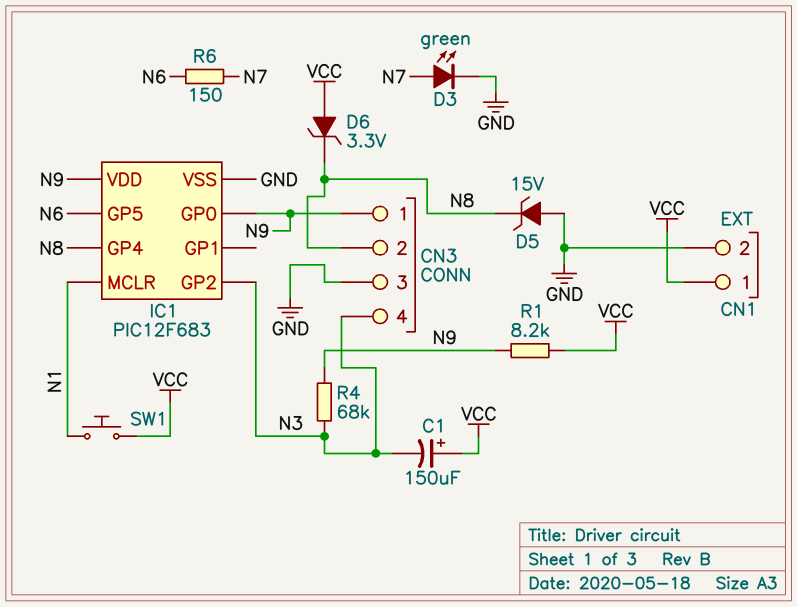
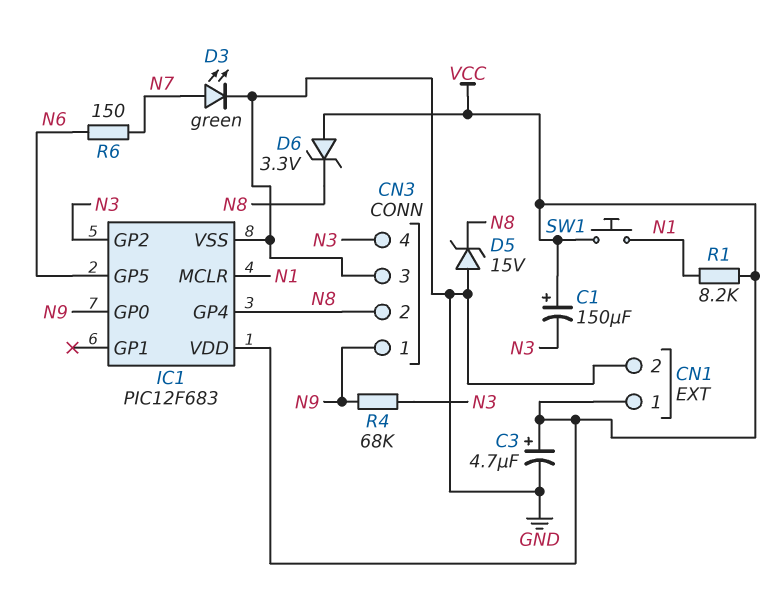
C3: none -> 4.7uF (plus VCC, minus GND)
IC1 pin VDD: N9 -> VCC
R1: 8.2k (N9, VCC) -> 8.2k (N1, VCC)

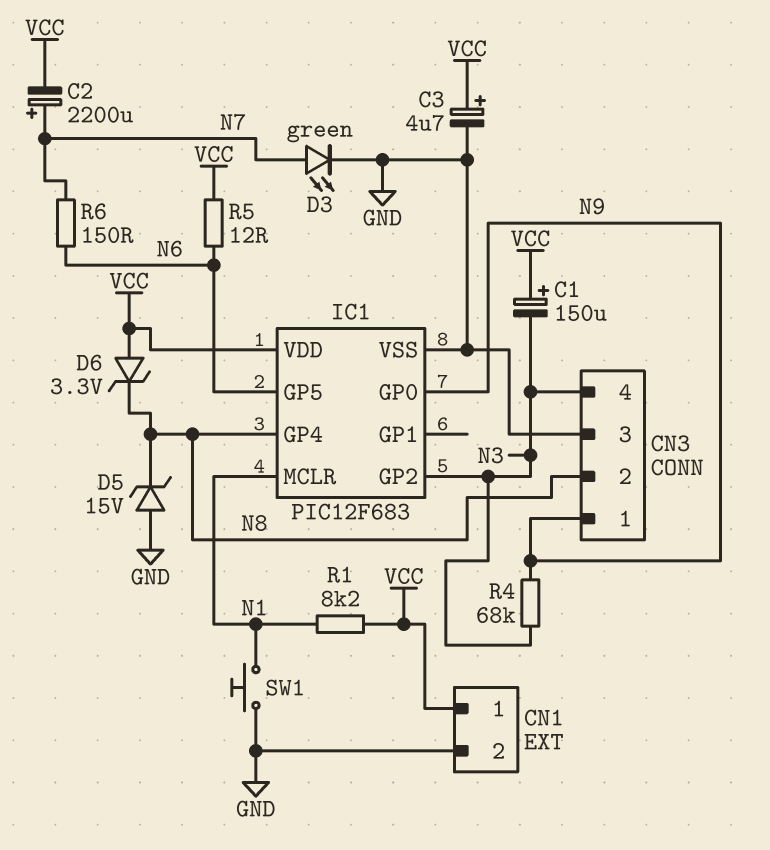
C2: none -> 2200uF (plus N7, minus VCC)
R5: none -> 12 (N6, VCC)
SW1: button (N1, VCC) -> button (GND, N1)

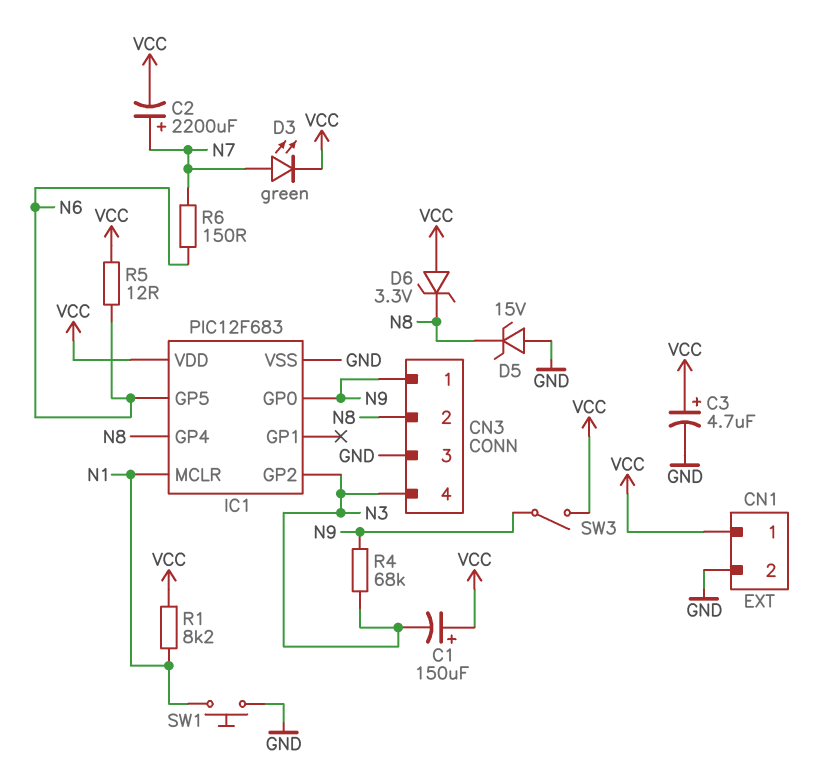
D3: LED green (A N7, K GND) -> LED green (A N7, K VCC)
SW3: none -> switch (N9, VCC)

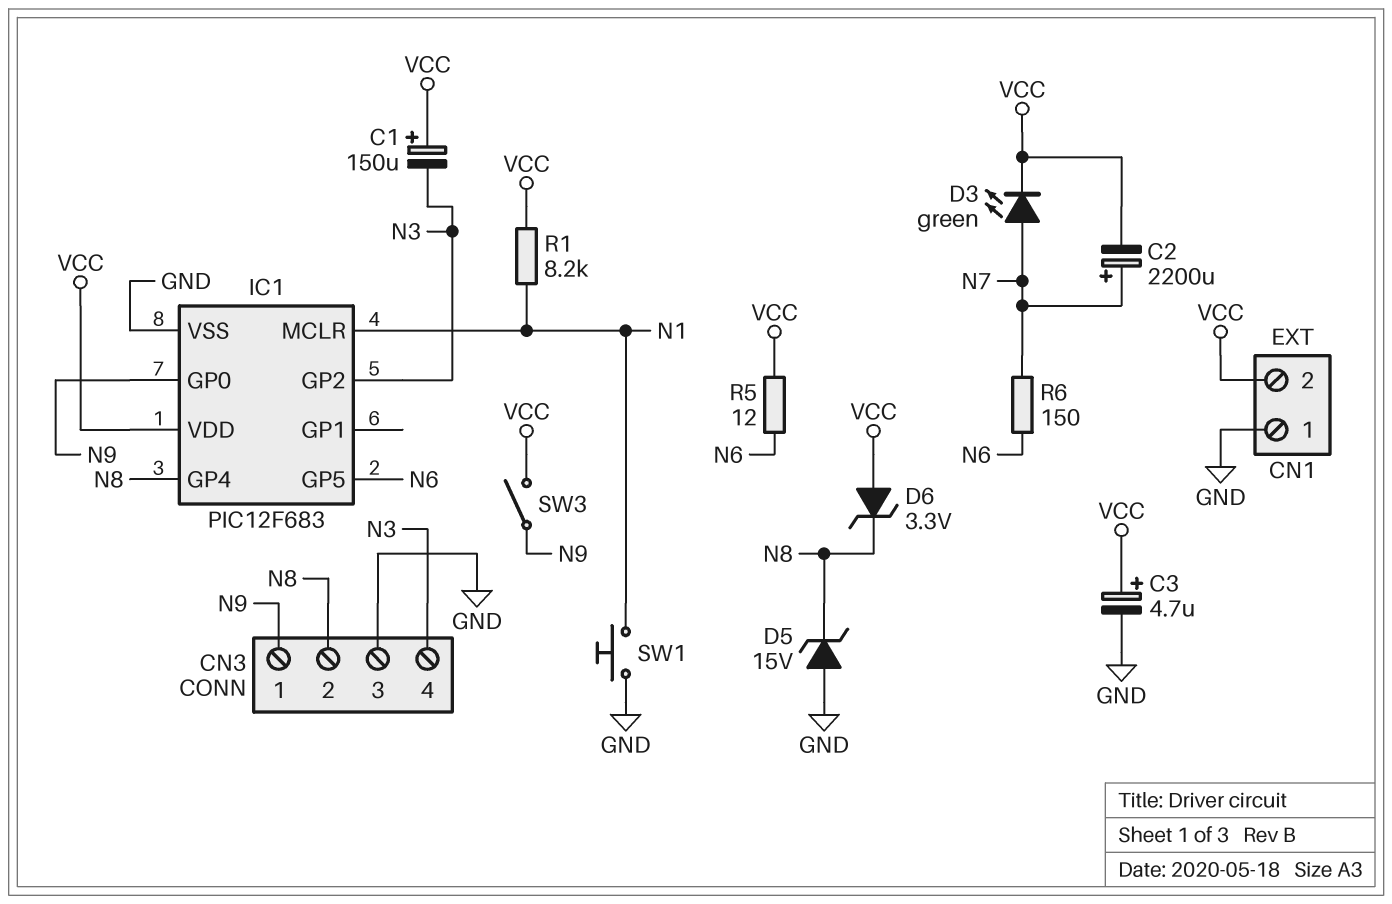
CN1 pin 1: VCC -> GND
CN1 pin 2: GND -> VCC
R4: 68k (N3, N9) -> none

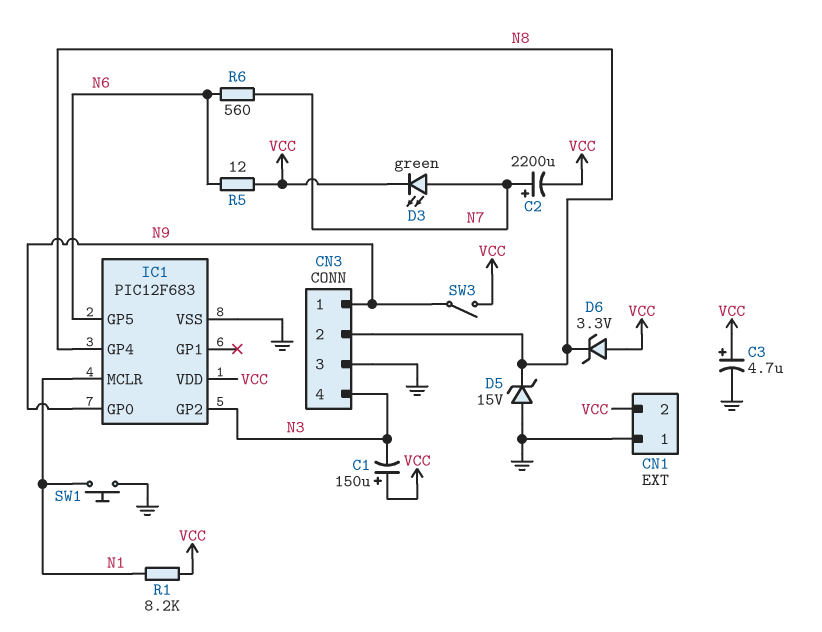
R6: 150 (N6, N7) -> 560 (N6, N7)

